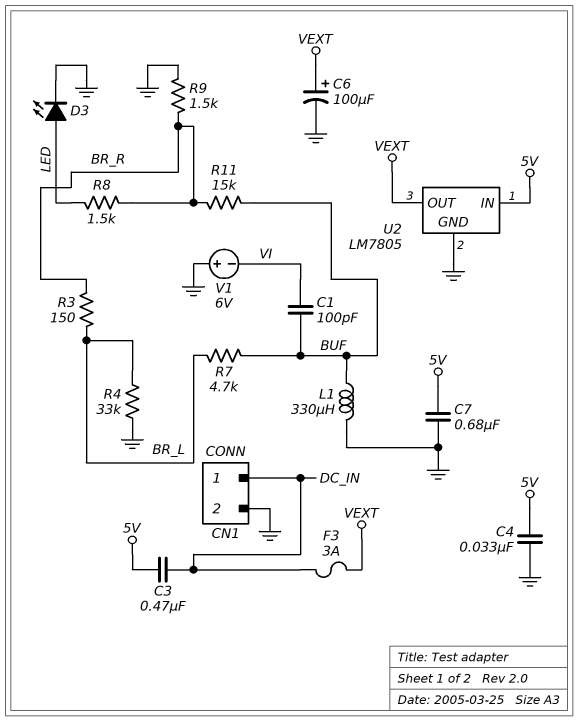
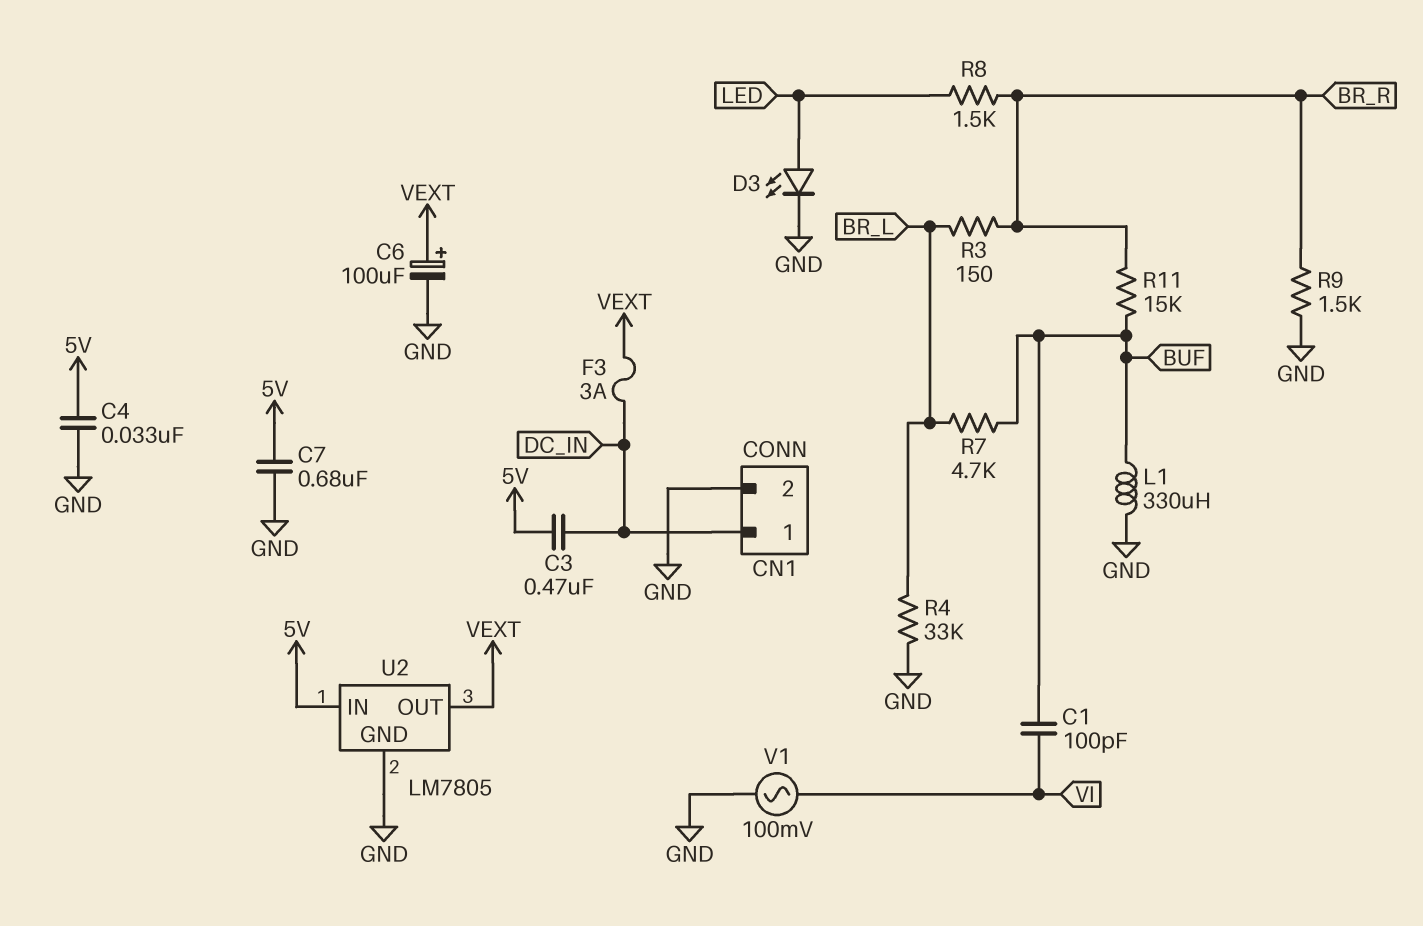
V1: 6V (plus GND, minus VI) -> AC 100mV (GND, VI)

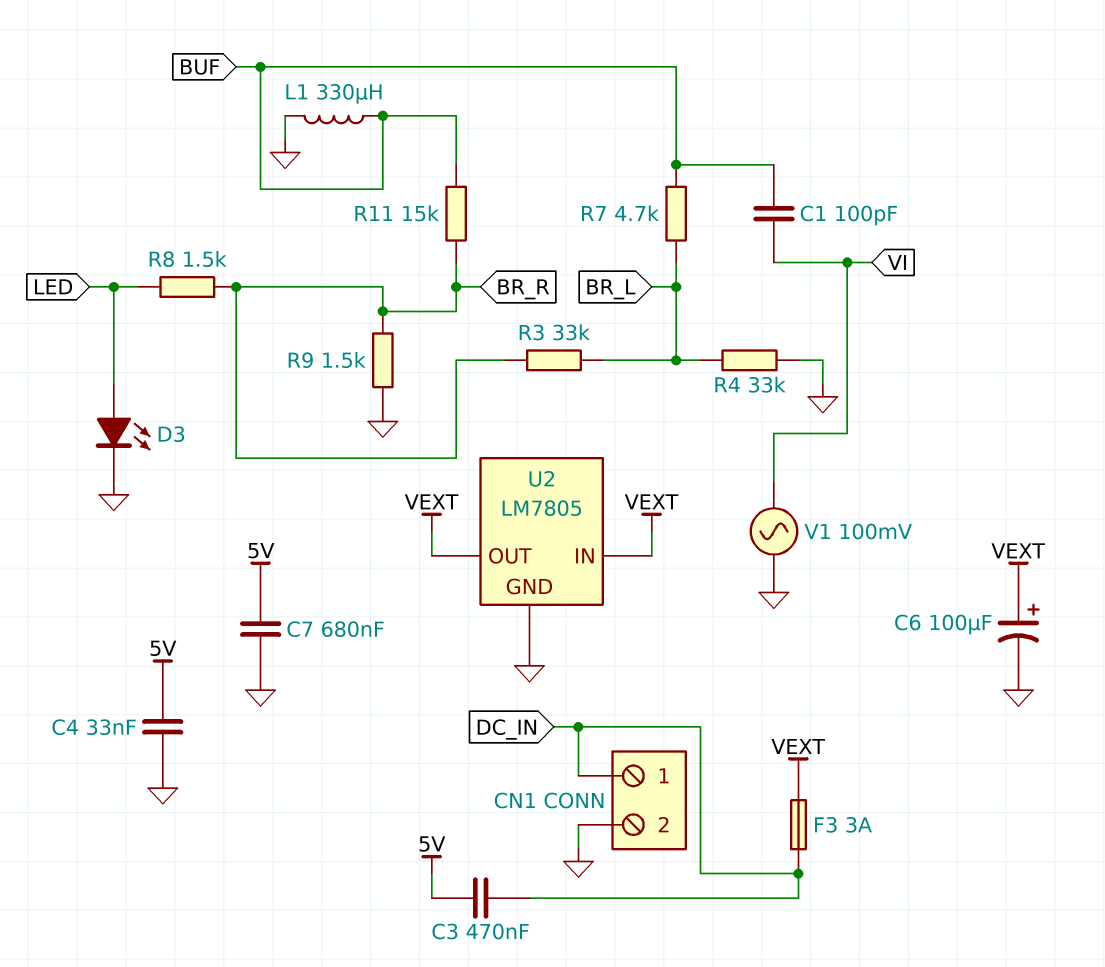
R3: 150 (BR_L, BR_R) -> 33k (BR_L, BR_R)
U2 pin IN: 5V -> VEXT

